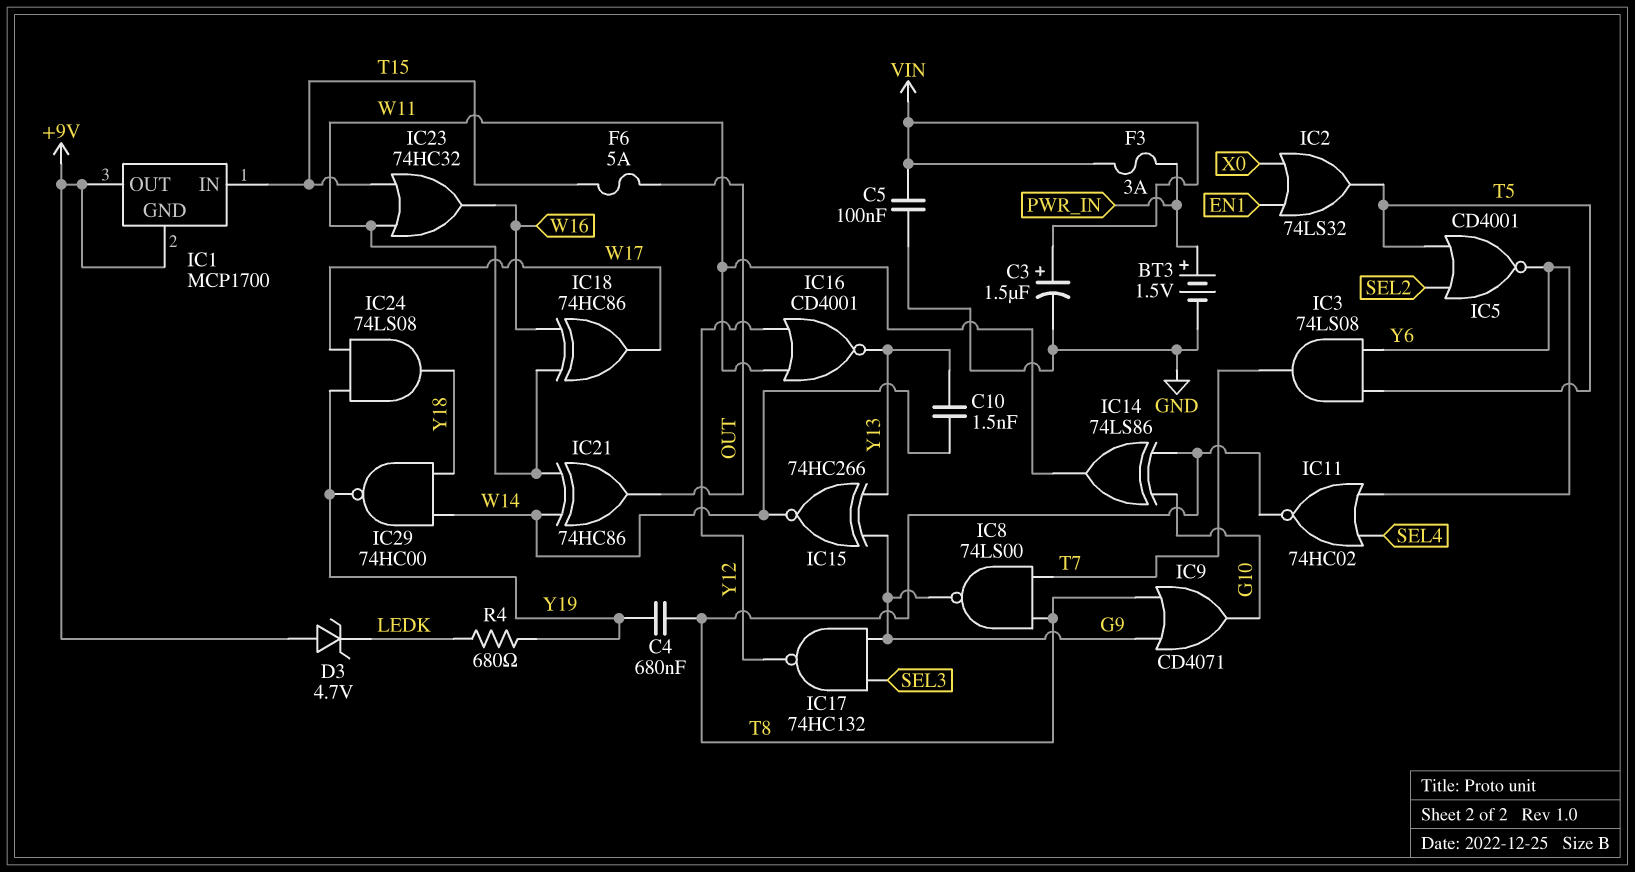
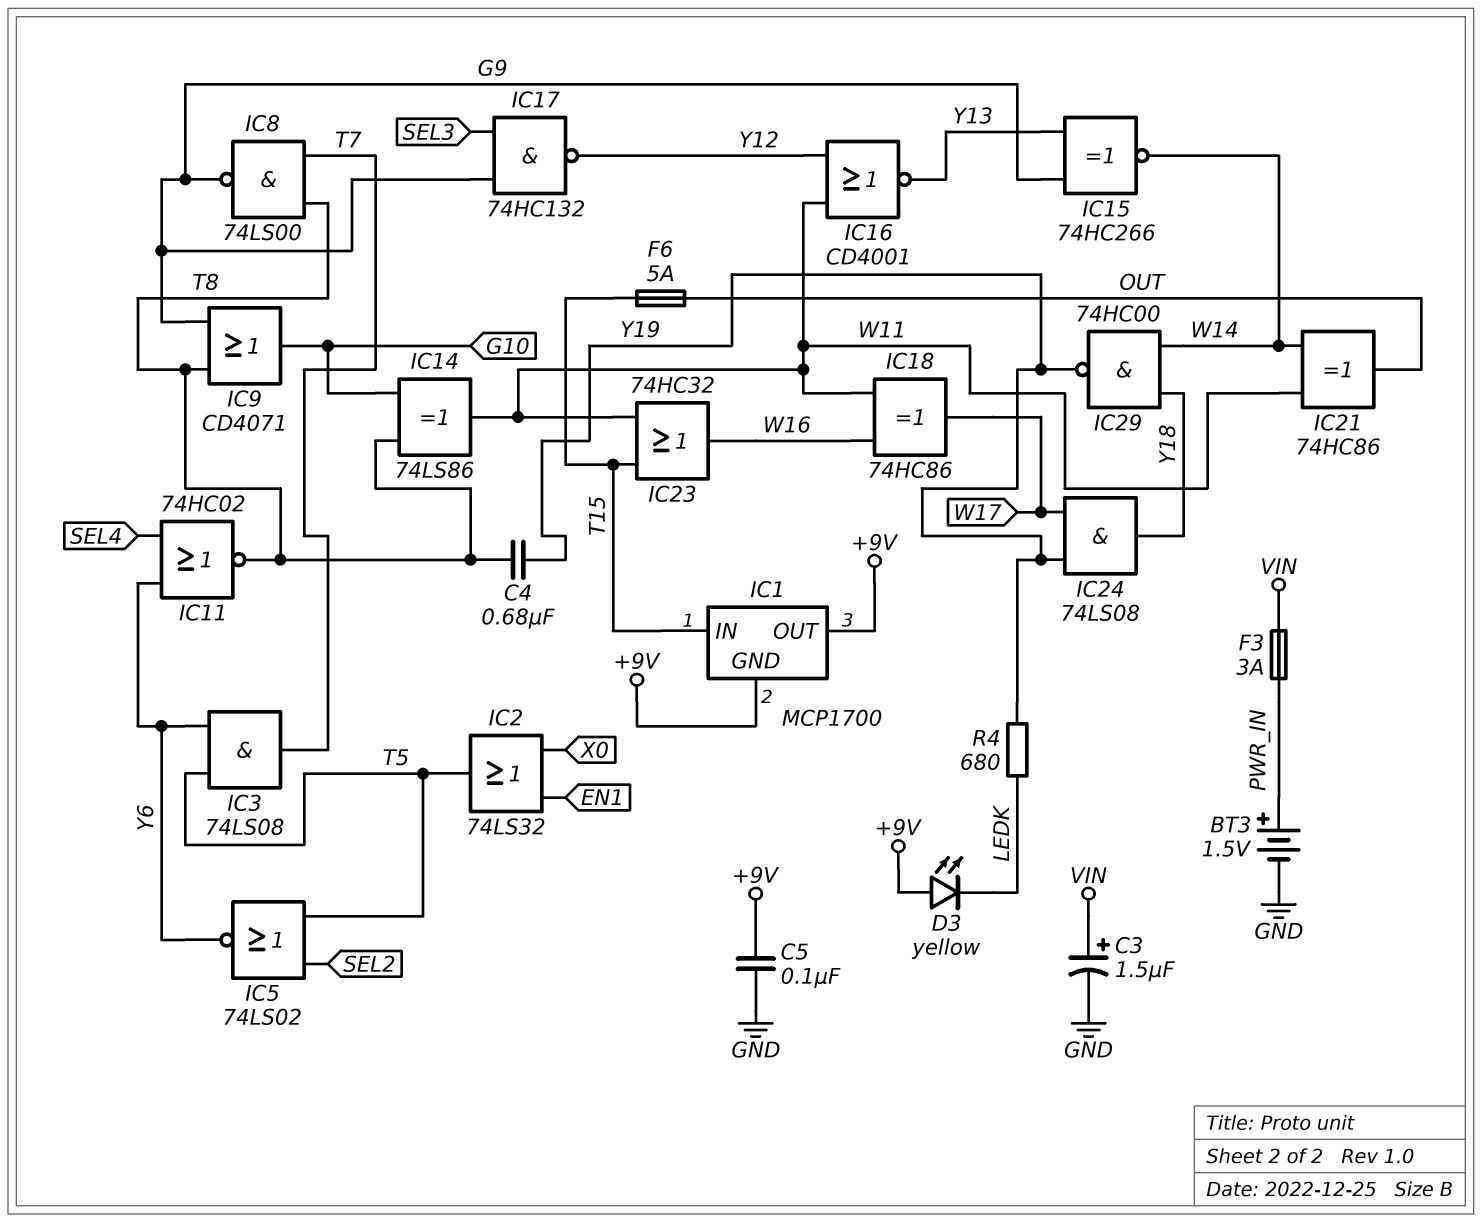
C5: 100nF (GND, VIN) -> 100nF (+9V, GND)
C10: 1.5nF (W14, Y13) -> none
D3: zener 4.7V (A +9V, K LEDK) -> LED yellow (A +9V, K LEDK)
IC5: NOR CD4001 (in SEL2, in T5, out Y6) -> NOR 74LS02 (in SEL2, in T5, out Y6)

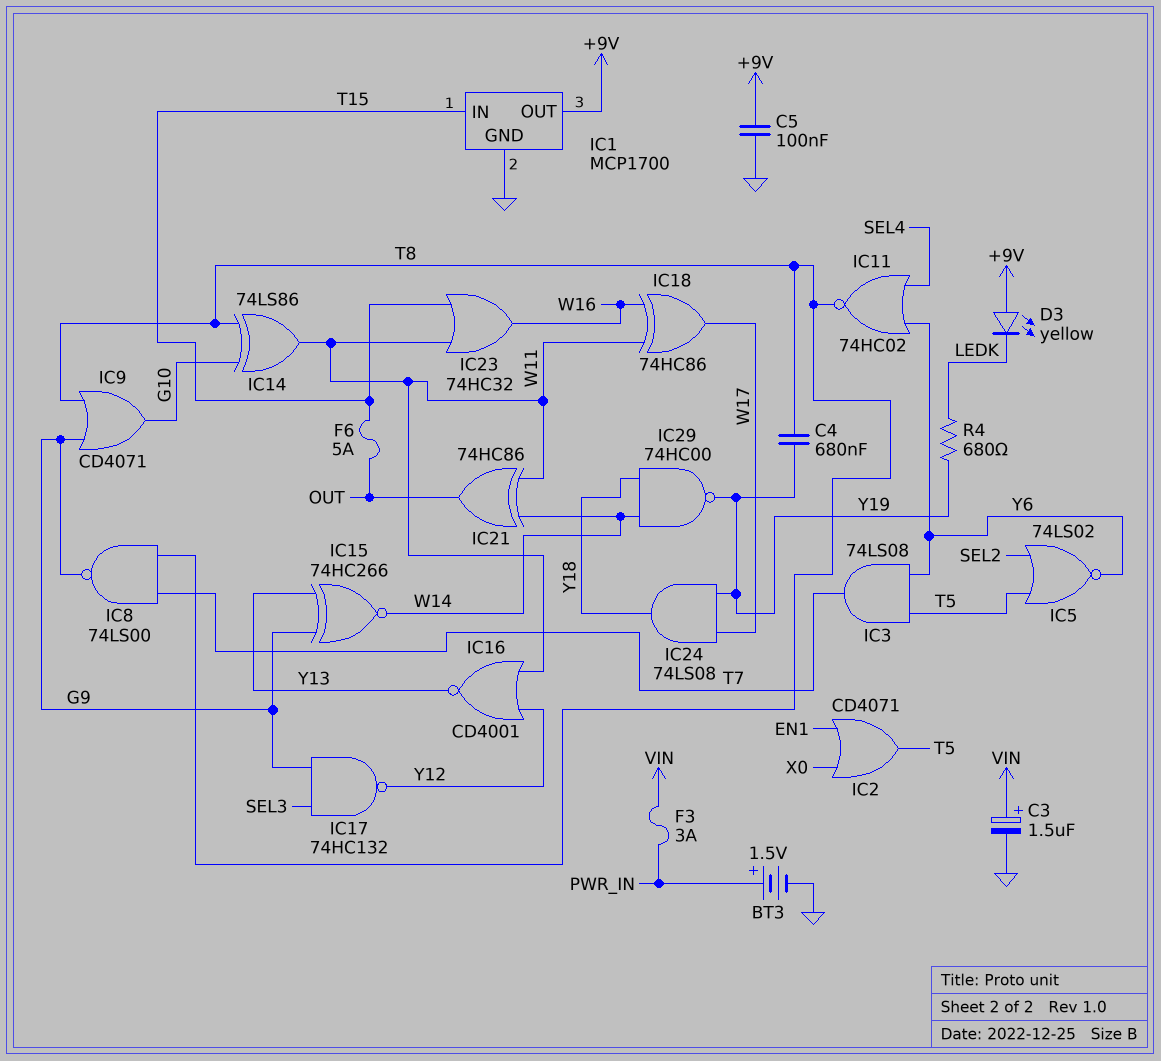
IC1 pin GND: +9V -> GND
IC2: OR 74LS32 (in EN1, in X0, out T5) -> OR CD4071 (in EN1, in X0, out T5)

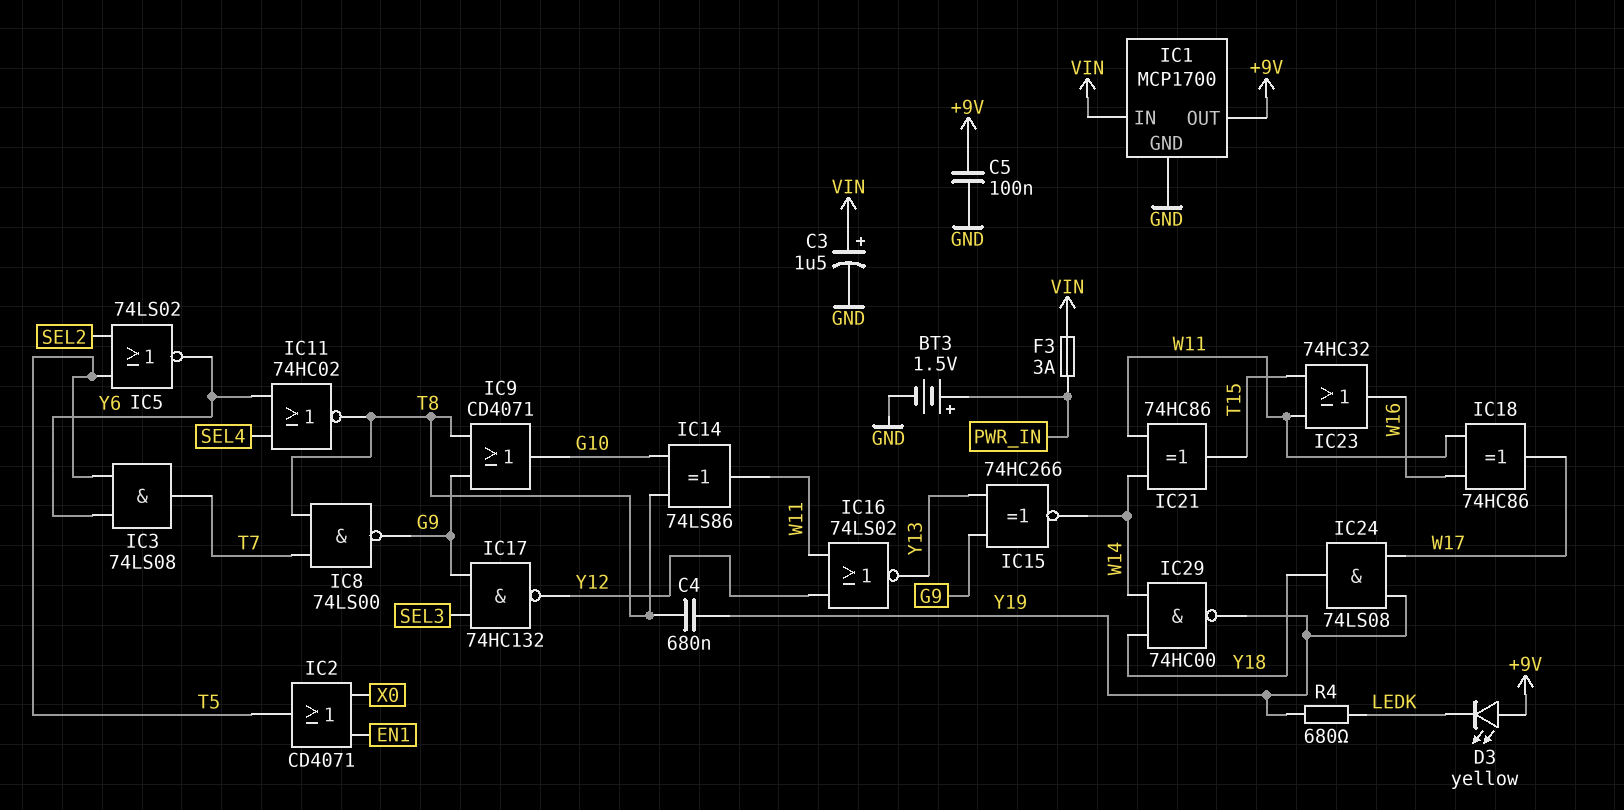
F6: 5A (OUT, T15) -> none
IC1 pin IN: T15 -> VIN
IC16: NOR CD4001 (in W11, in Y12, out Y13) -> NOR 74LS02 (in W11, in Y12, out Y13)
IC21: XOR 74HC86 (in W11, in W14, out OUT) -> XOR 74HC86 (in W11, in W14, out T15)

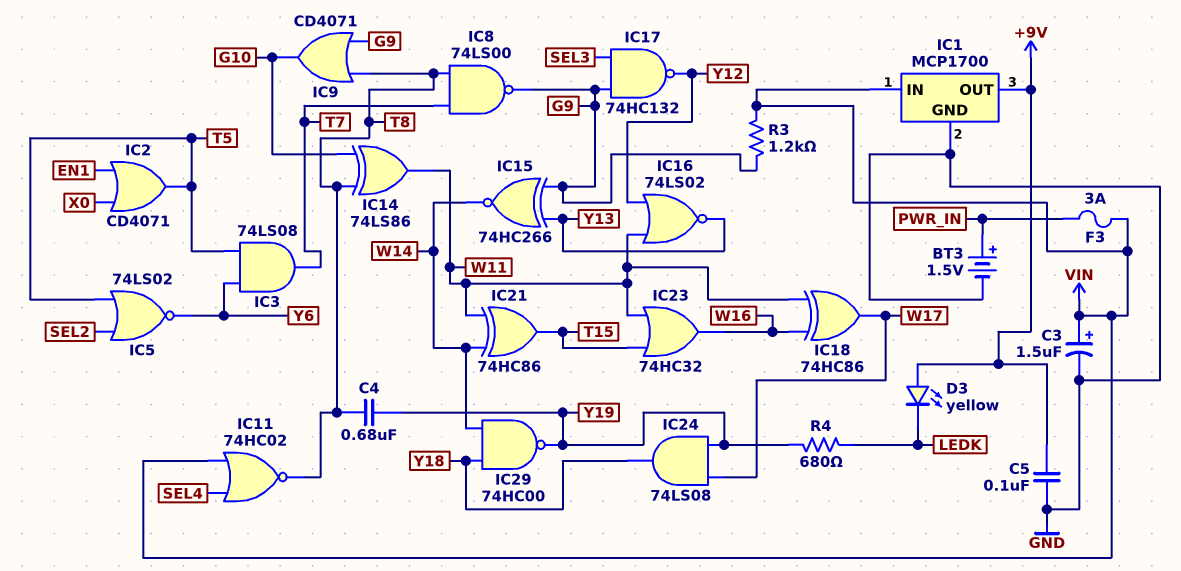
IC11: NOR 74HC02 (in SEL4, in Y6, out T8) -> NOR 74HC02 (in SEL4, in VIN, out T8)
R3: none -> 1.2k (G9, VIN)

